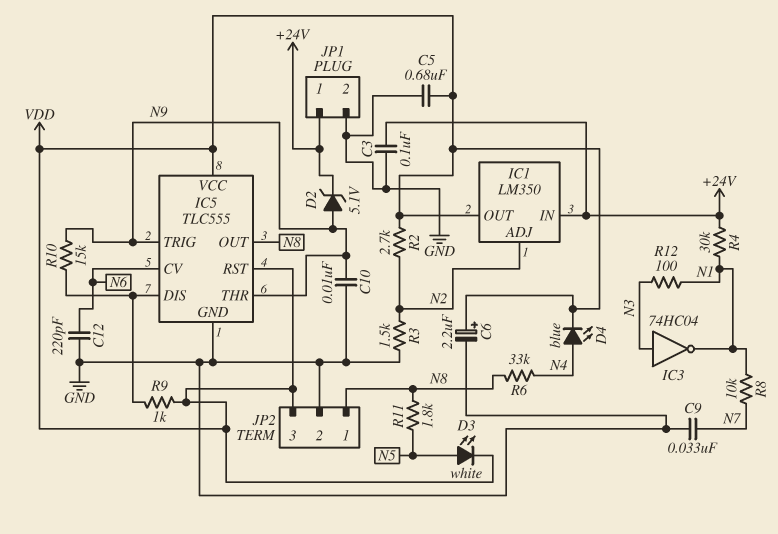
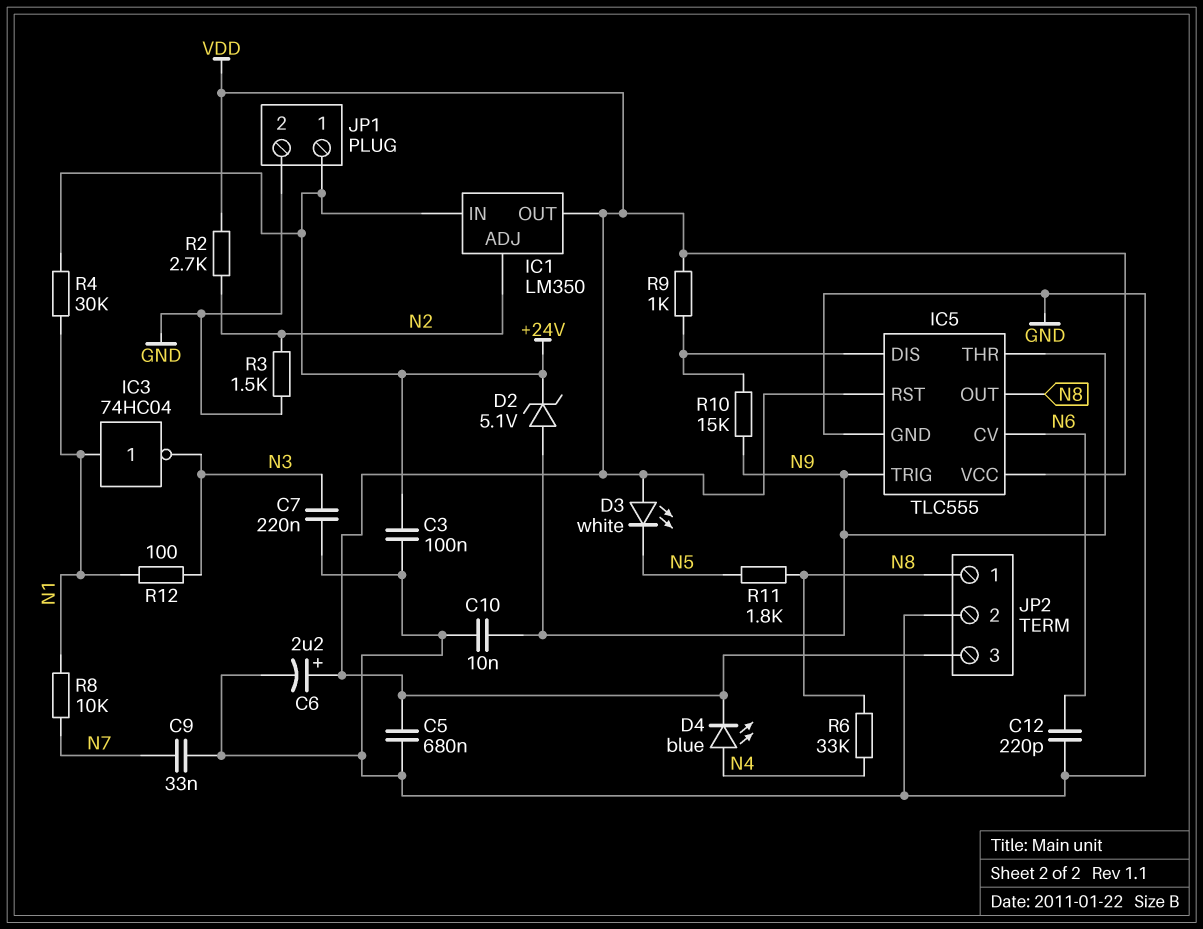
C7: none -> 220nF (GND, N3)
D3: LED white (A N5, K VDD) -> LED white (A VDD, K N5)
IC3: NOT 74HC04 (in N3, out N1) -> NOT 74HC04 (in N1, out N3)

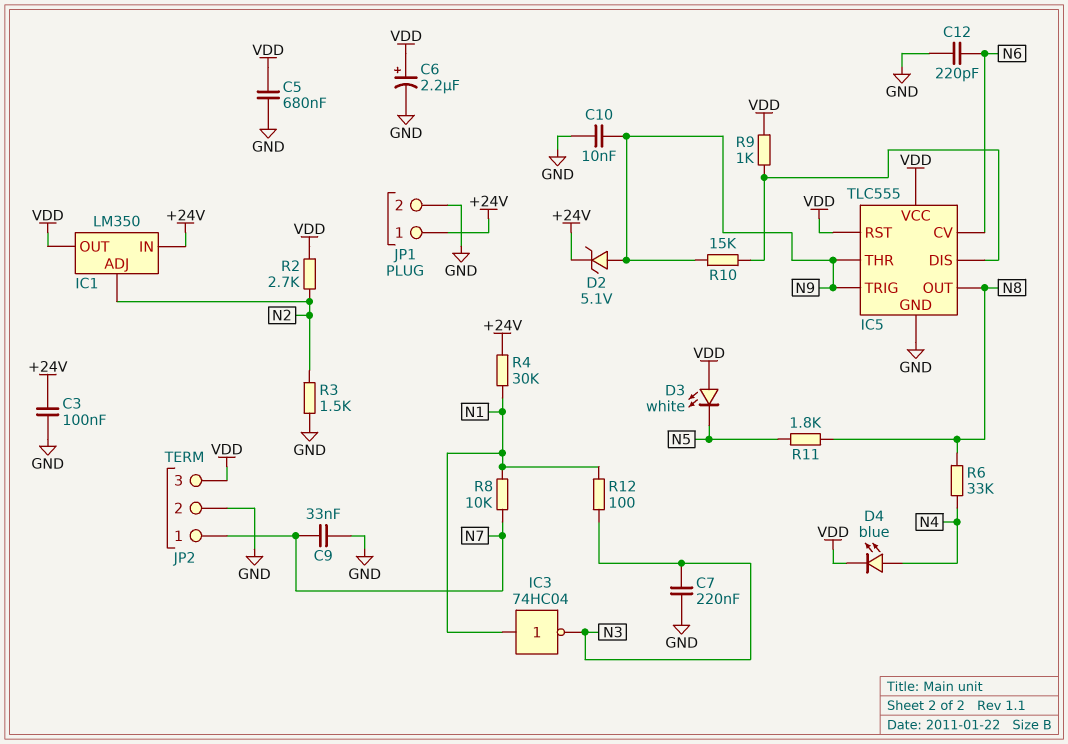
JP2 pin 1: N8 -> N7

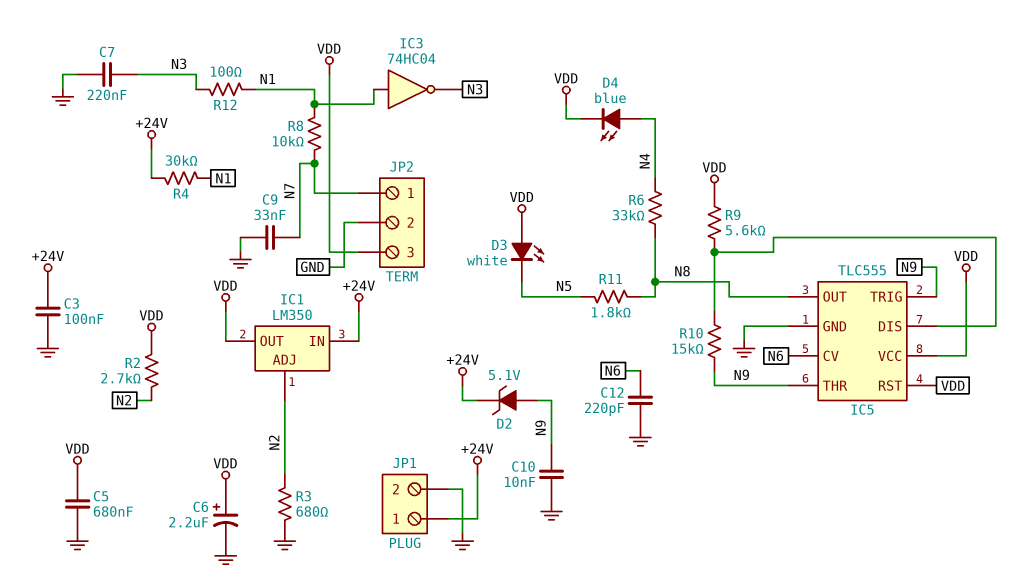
R3: 1.5k (GND, N2) -> 680 (GND, N2)
R9: 1k (IC5/DIS, VDD) -> 5.6k (IC5/DIS, VDD)

